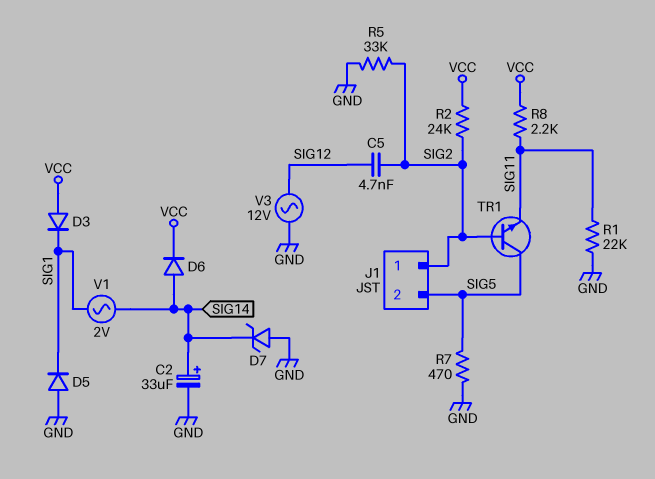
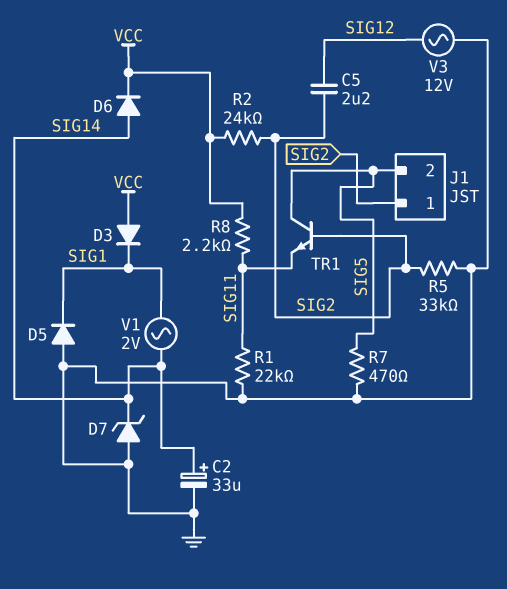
C5: 4.7nF (SIG2, SIG12) -> 2.2uF (SIG2, SIG12)

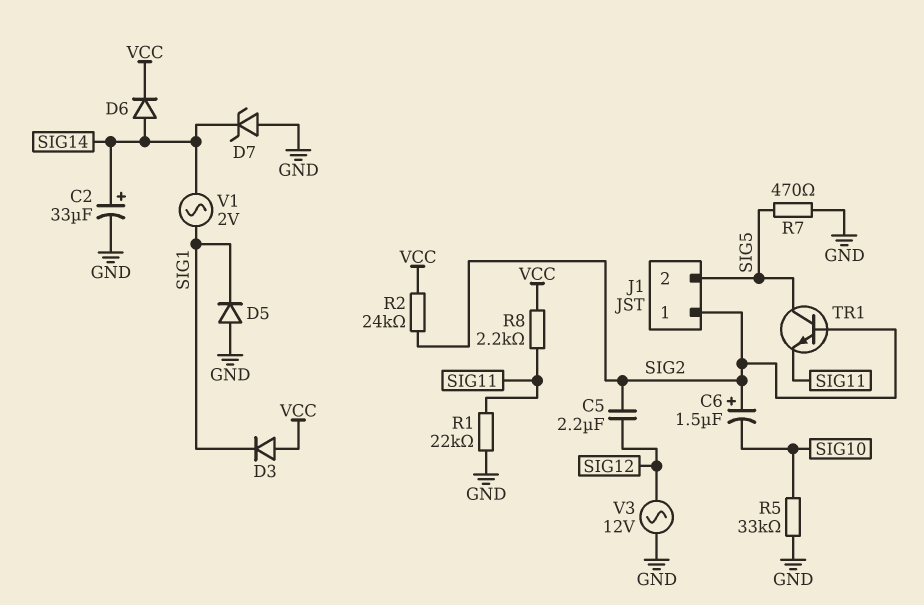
C6: none -> 1.5uF (plus SIG2, minus SIG10)
R5: 33k (GND, SIG2) -> 33k (GND, SIG10)

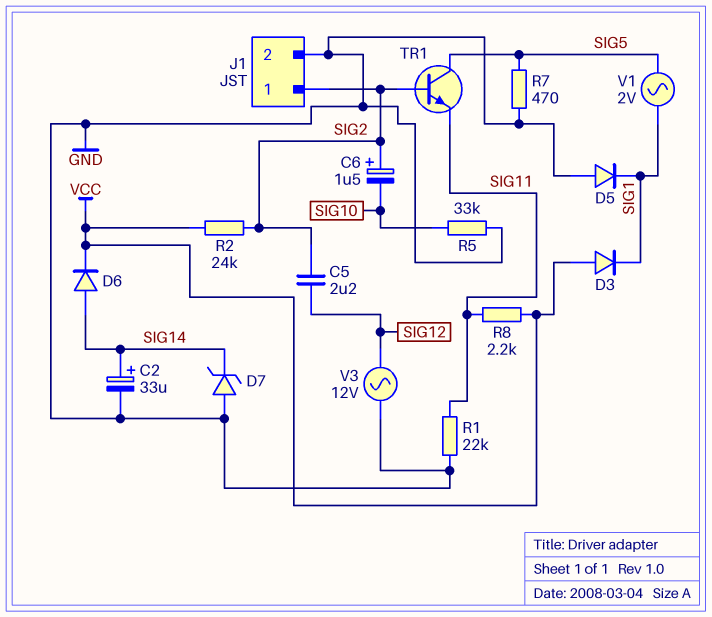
J1 pin 2: SIG5 -> GND
V1: AC 2V (SIG1, SIG14) -> AC 2V (SIG1, SIG5)

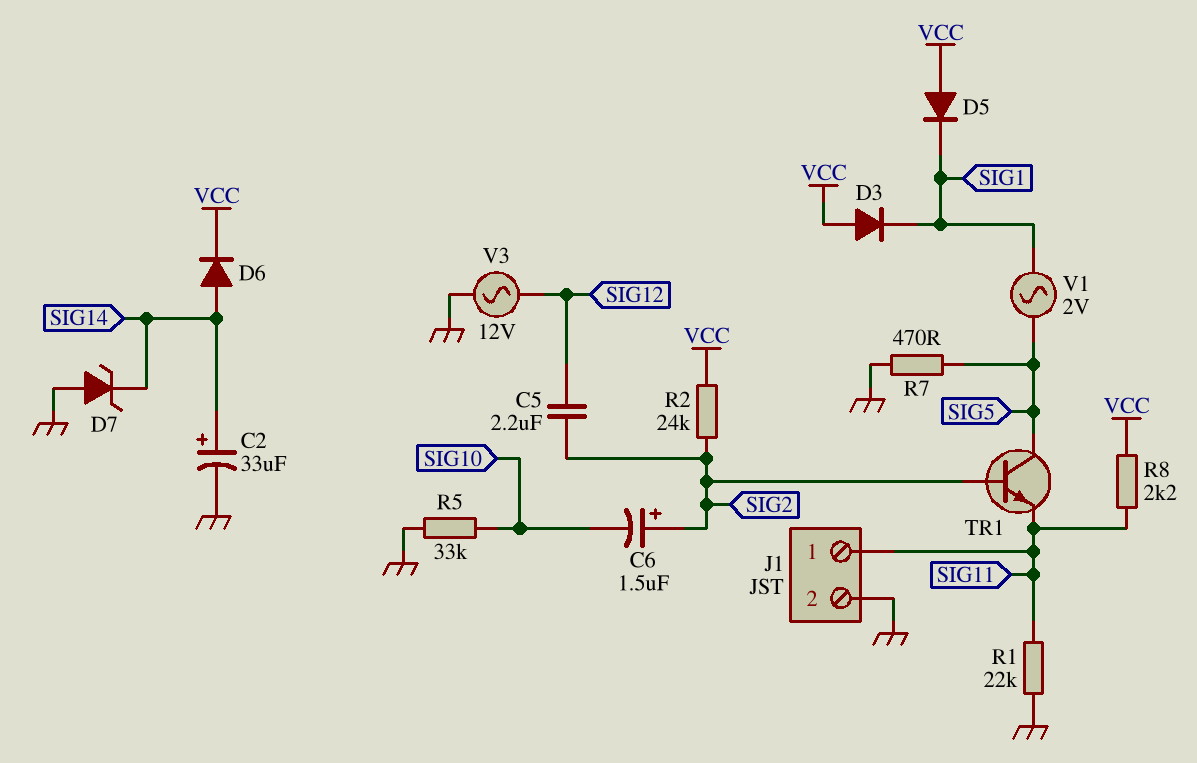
D5: diode (A GND, K SIG1) -> diode (A VCC, K SIG1)
J1 pin 1: SIG2 -> SIG11

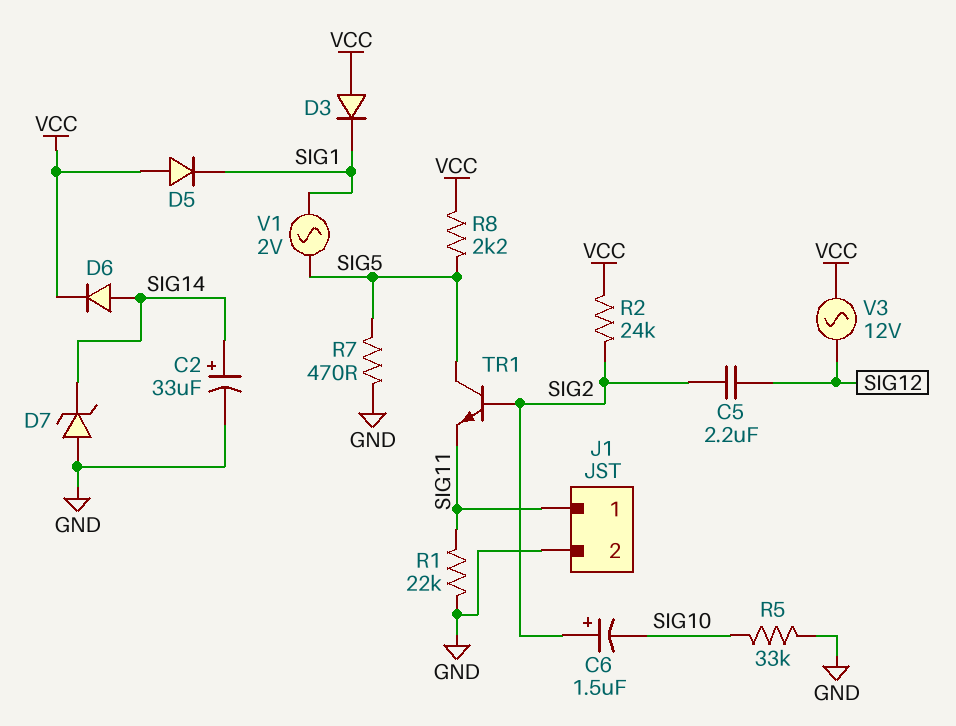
R8: 2.2k (SIG11, VCC) -> 2.2k (SIG5, VCC)
V3: AC 12V (GND, SIG12) -> AC 12V (SIG12, VCC)

